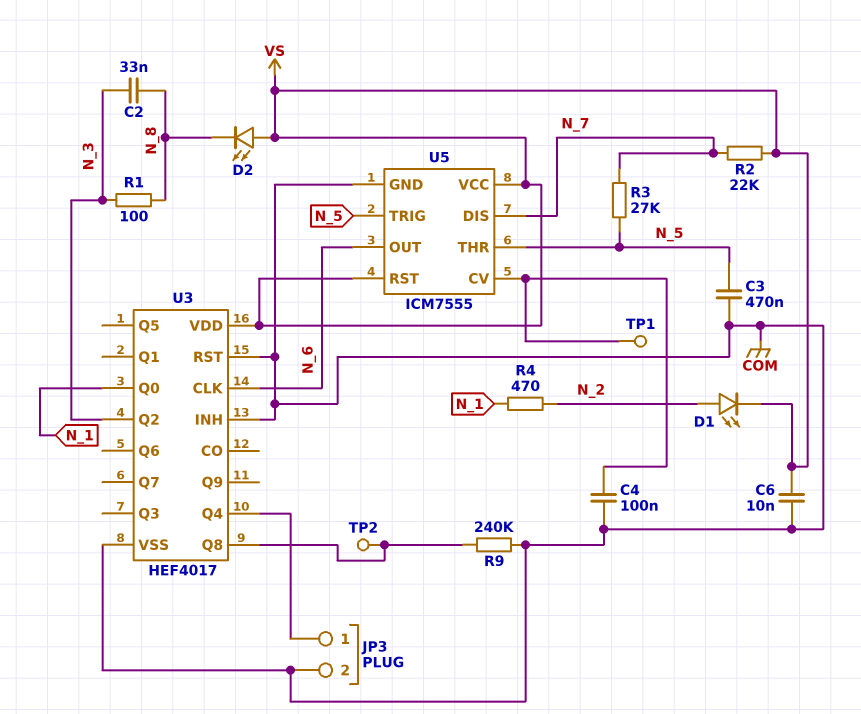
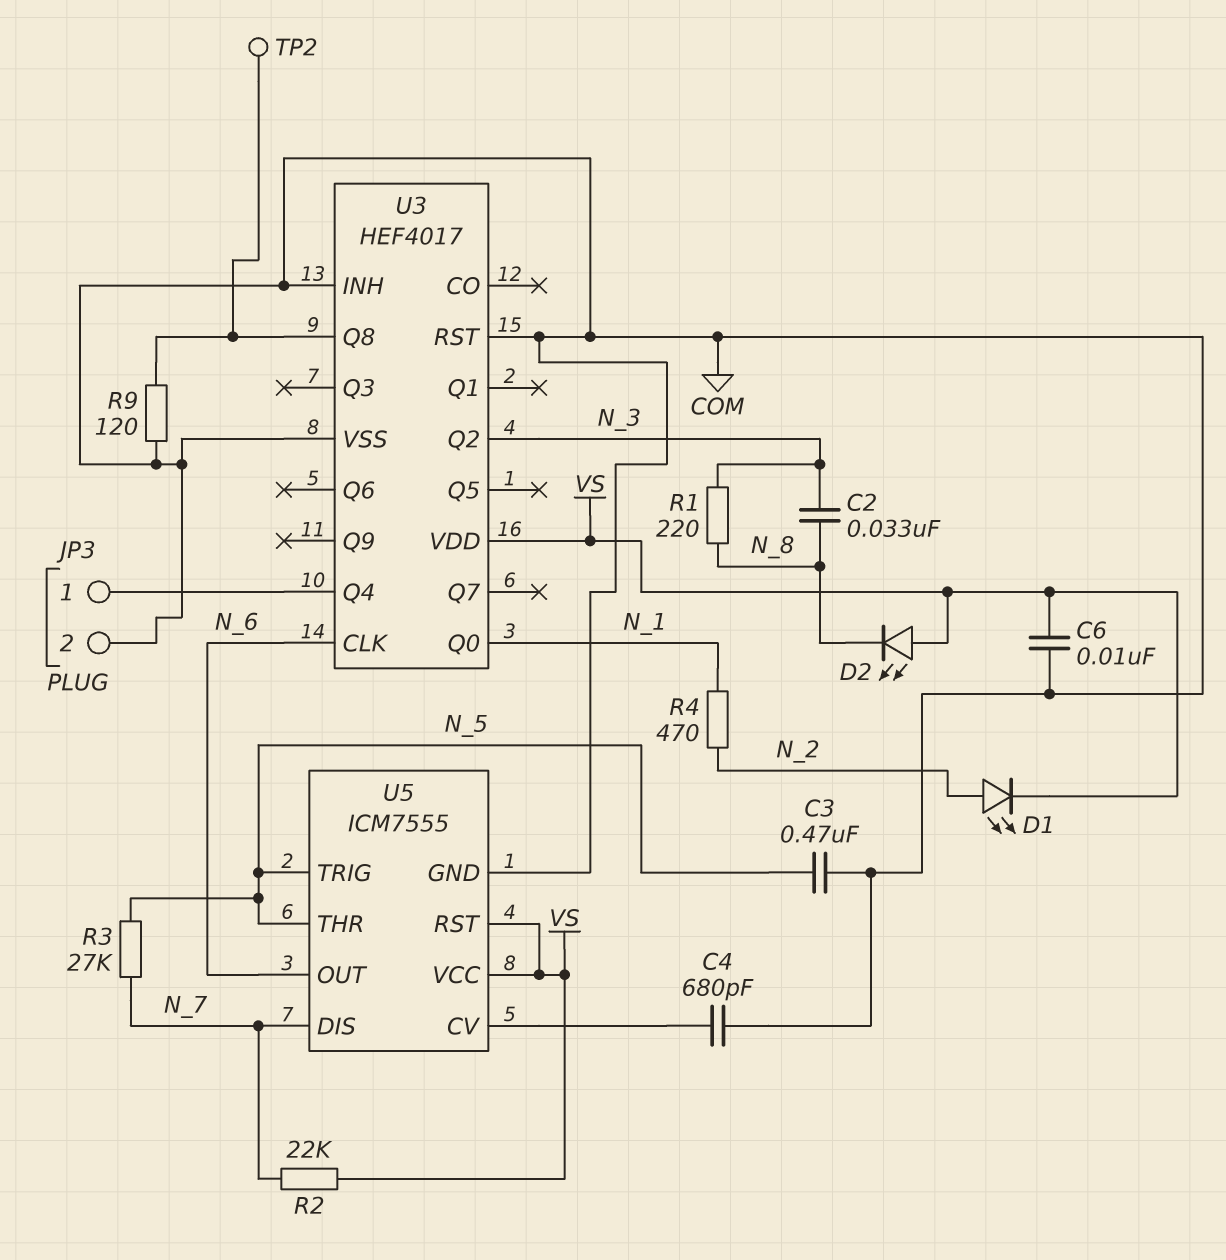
C4: 100nF (COM, U5/CV) -> 680pF (COM, U5/CV)
R1: 100 (N_3, N_8) -> 220 (N_3, N_8)
R9: 240k (COM, U3/Q8) -> 120 (COM, U3/Q8)
TP1: test point (U5/CV) -> none

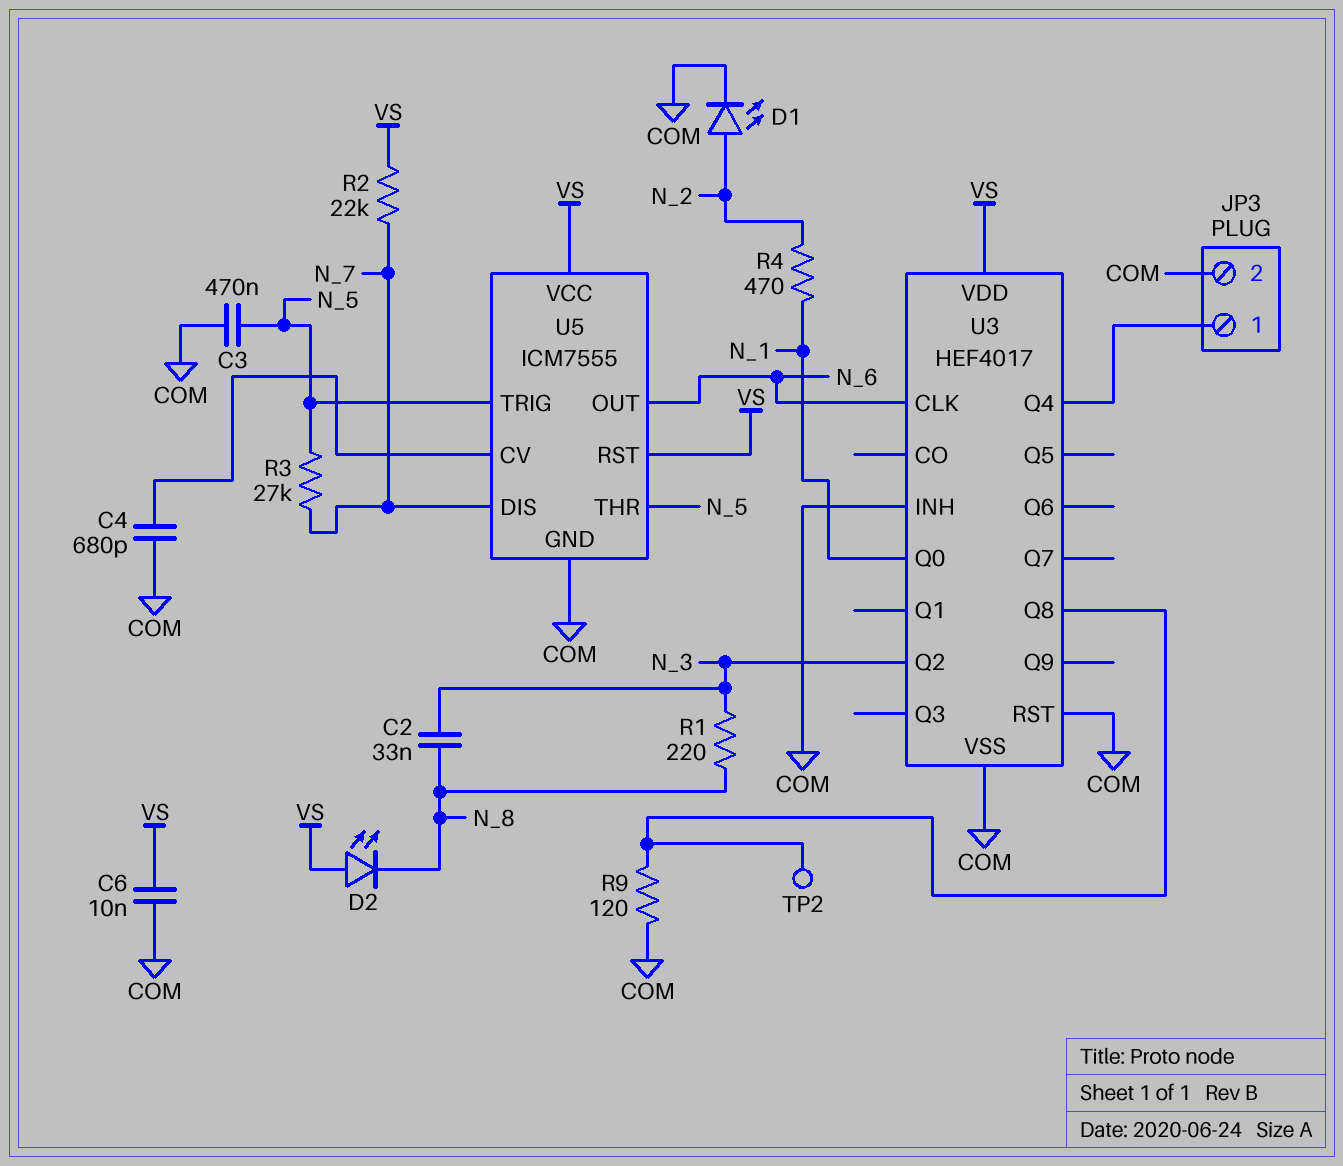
D1: LED (A N_2, K VS) -> LED (A N_2, K COM)

